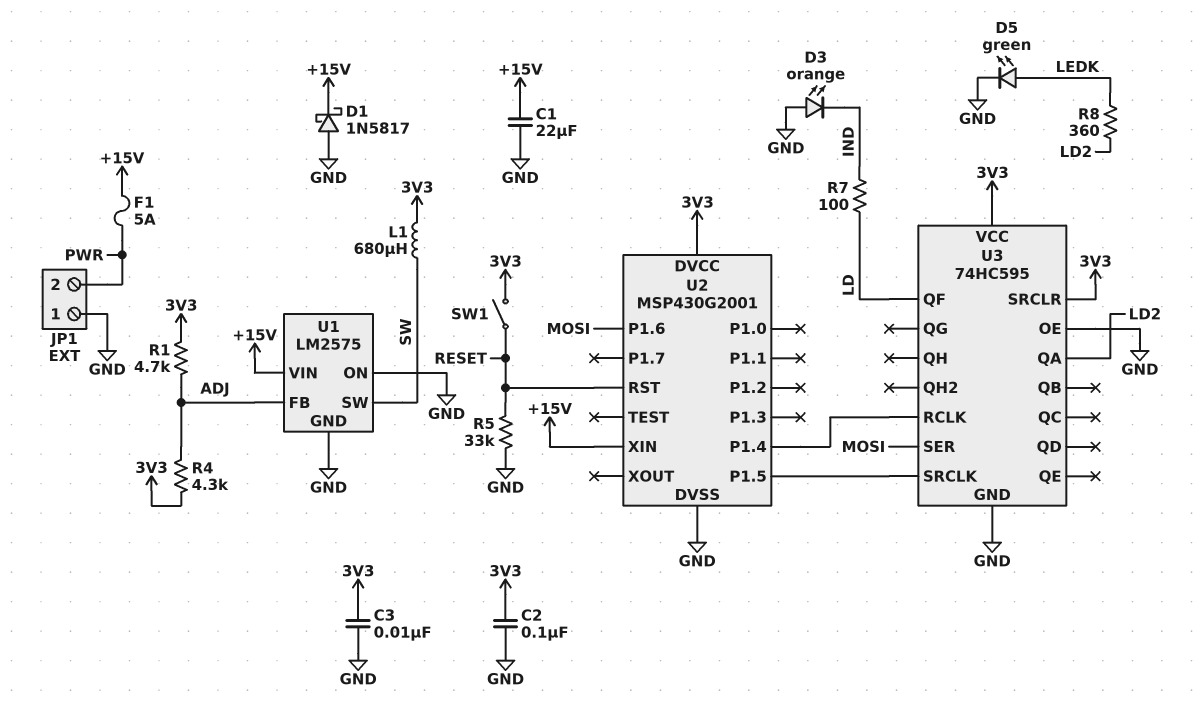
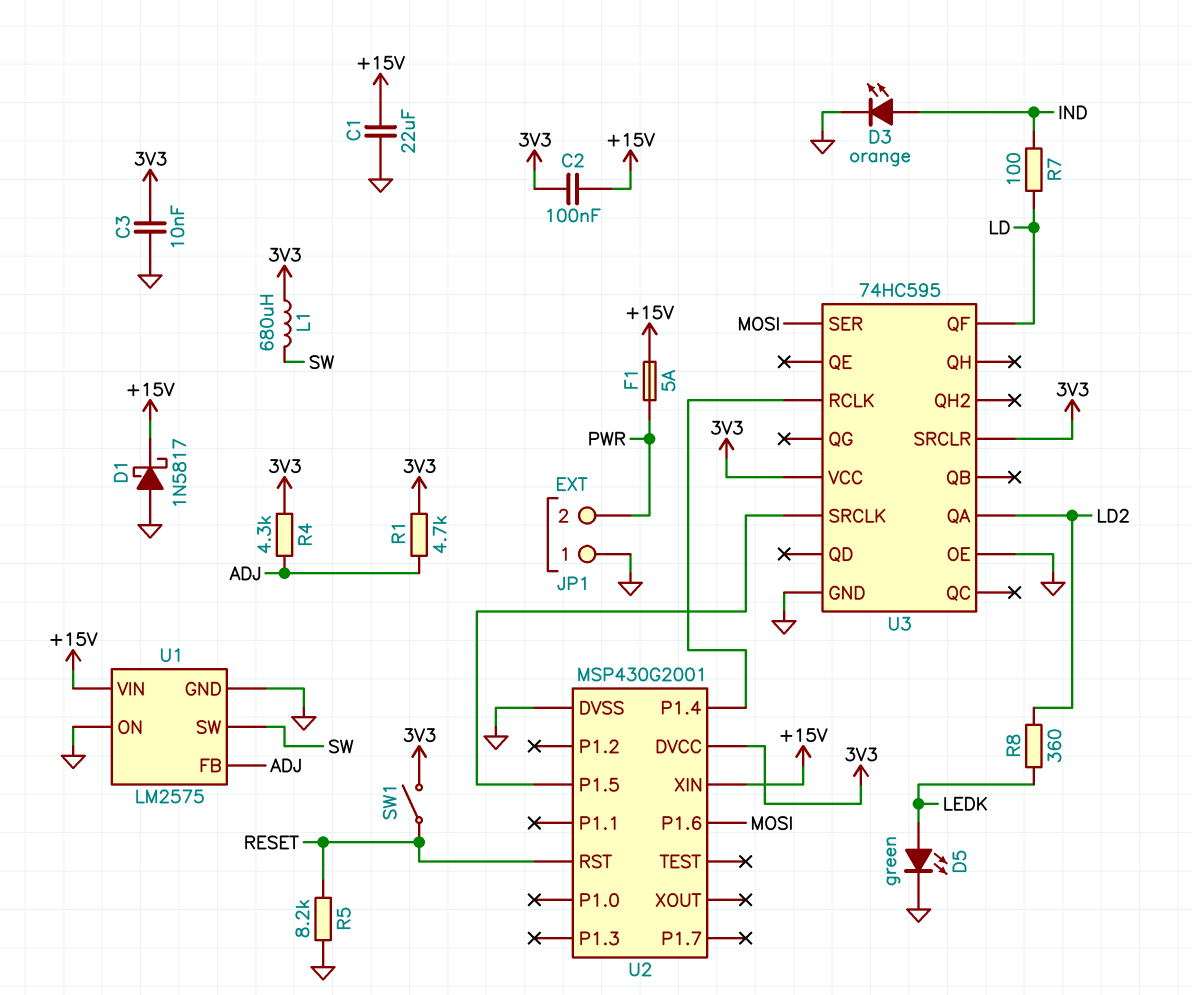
C2: 100nF (3V3, GND) -> 100nF (+15V, 3V3)
D3: LED orange (A GND, K IND) -> LED orange (A IND, K GND)
R5: 33k (GND, RESET) -> 8.2k (GND, RESET)

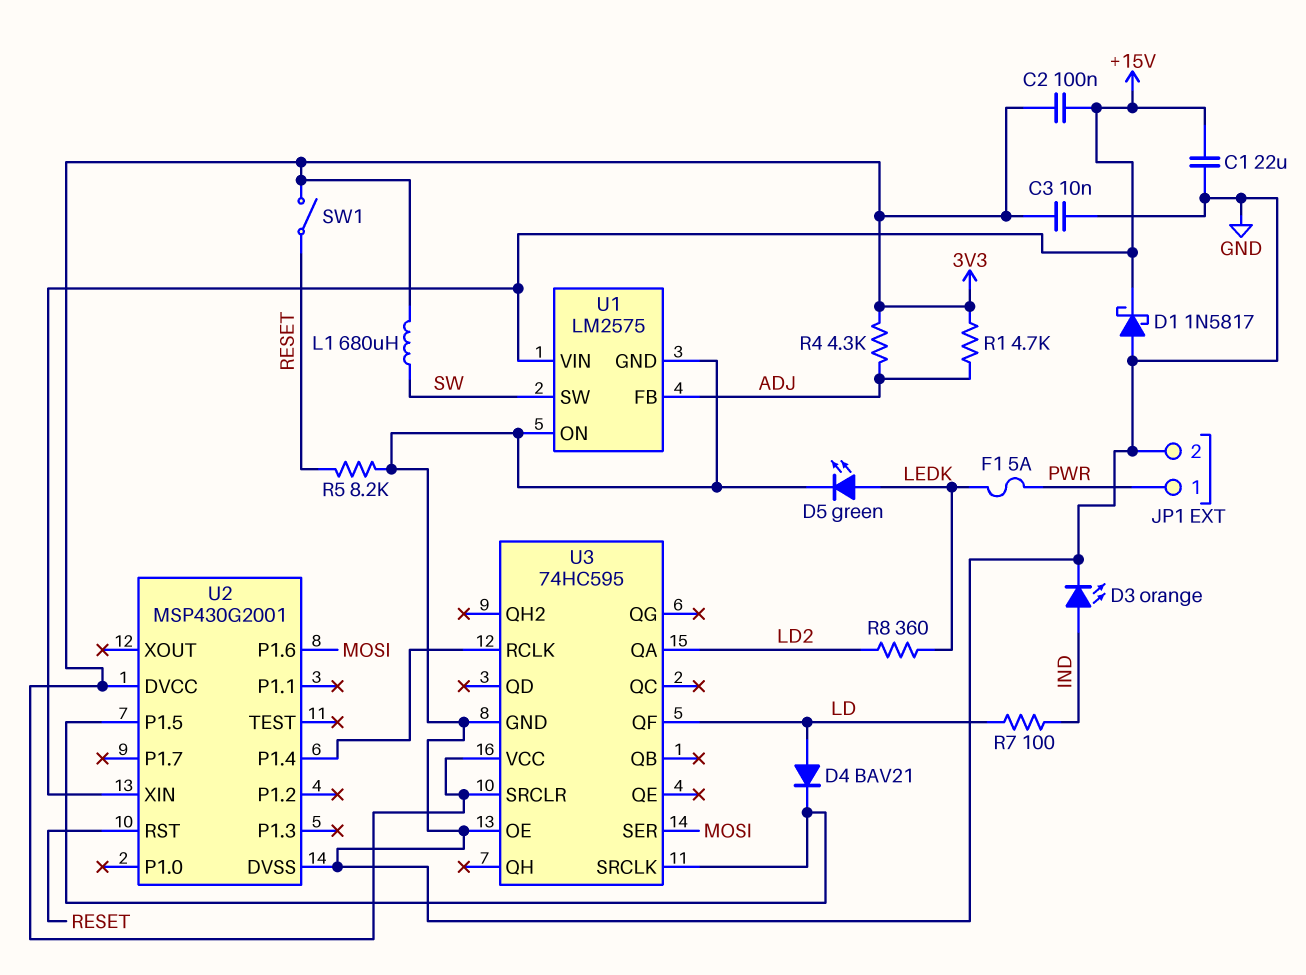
D4: none -> diode BAV21 (A LD, K U2/P1.5)
F1: 5A (+15V, PWR) -> 5A (LEDK, PWR)
JP1 pin 1: GND -> PWR
JP1 pin 2: PWR -> GND

